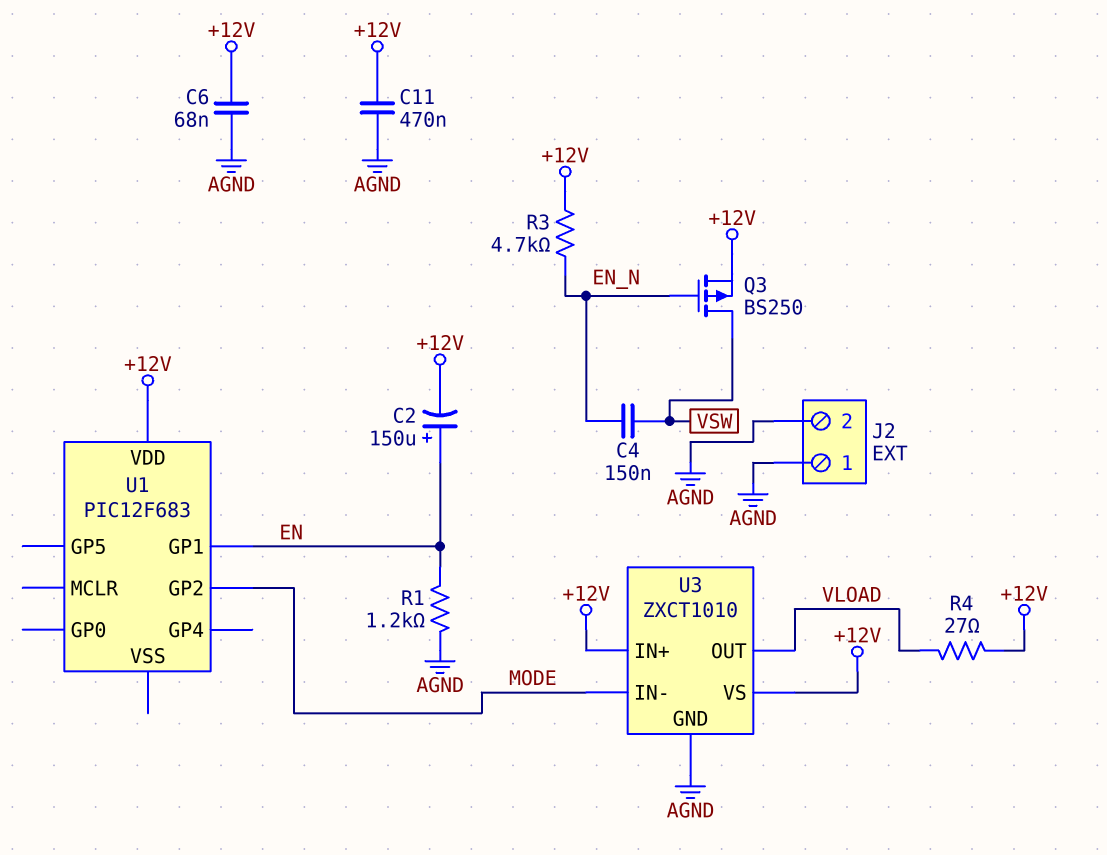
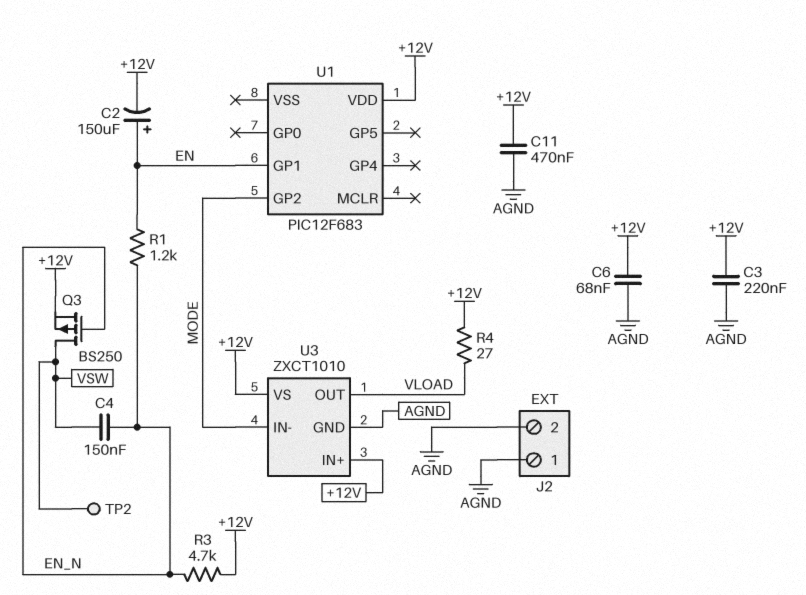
C3: none -> 220nF (+12V, AGND)
R1: 1.2k (AGND, EN) -> 1.2k (EN, EN_N)
TP2: none -> test point (VSW)

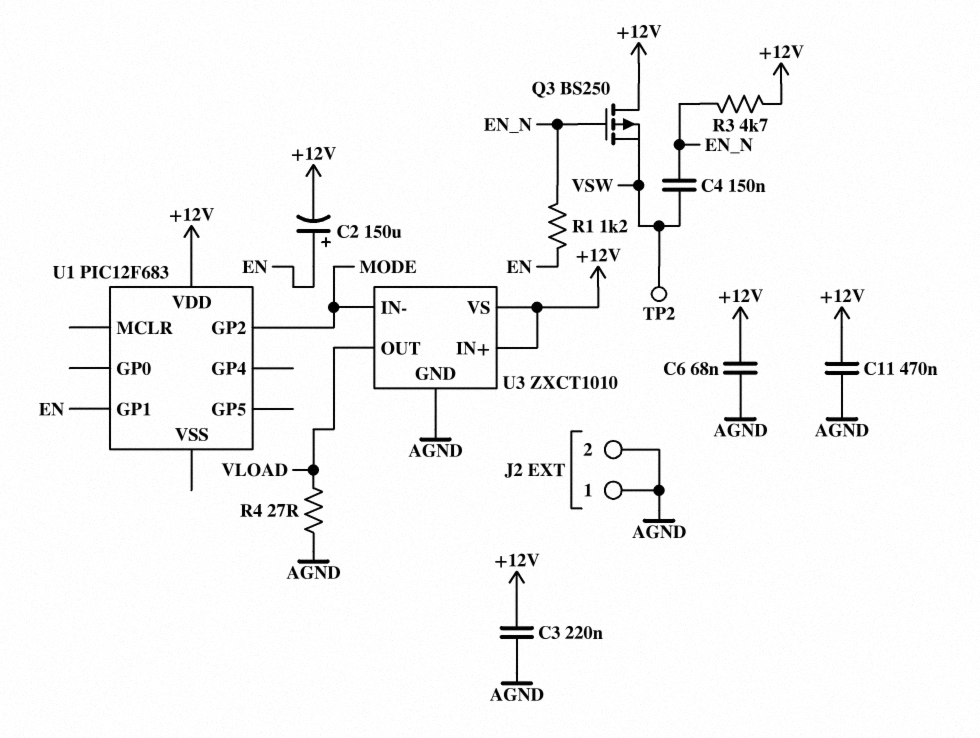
Q3: PMOS BS250 (G EN_N, D VSW, S +12V) -> PMOS BS250 (G EN_N, D +12V, S VSW)
R4: 27 (+12V, VLOAD) -> 27 (AGND, VLOAD)

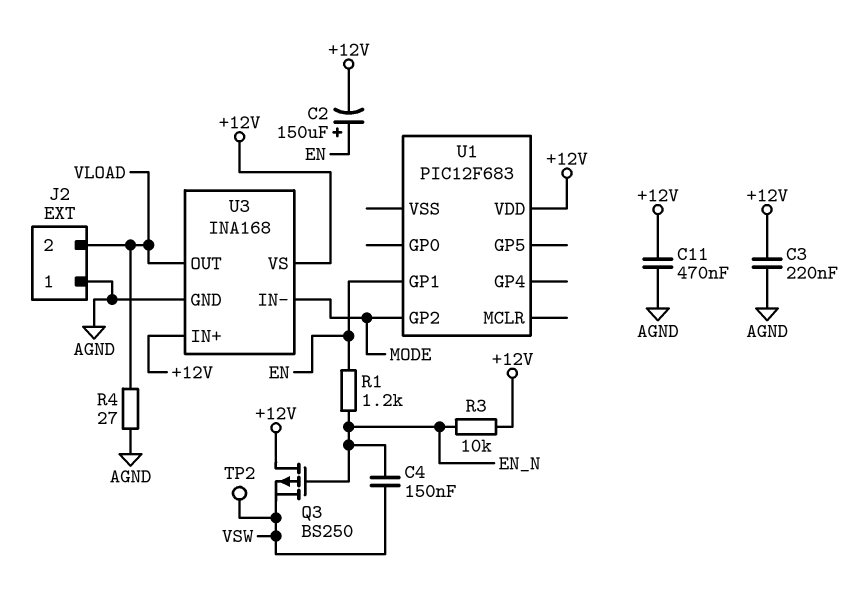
C6: 68nF (+12V, AGND) -> none
J2 pin 2: AGND -> VLOAD
R3: 4.7k (+12V, EN_N) -> 10k (+12V, EN_N)
U3: ZXCT1010 -> INA168

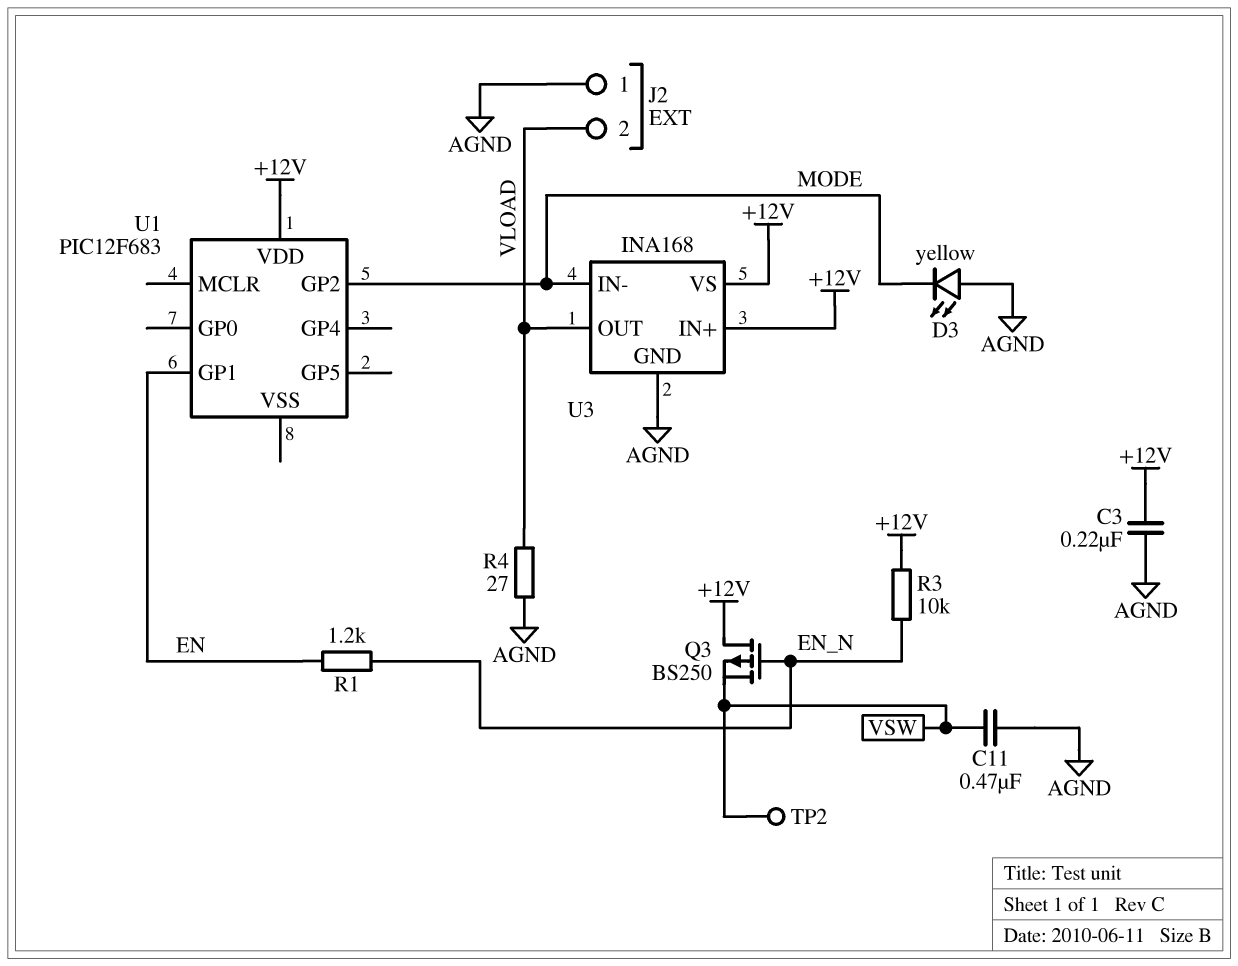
C2: 150uF (plus EN, minus +12V) -> none
C4: 150nF (EN_N, VSW) -> none
C11: 470nF (+12V, AGND) -> 470nF (AGND, VSW)
D3: none -> LED yellow (A AGND, K MODE)

